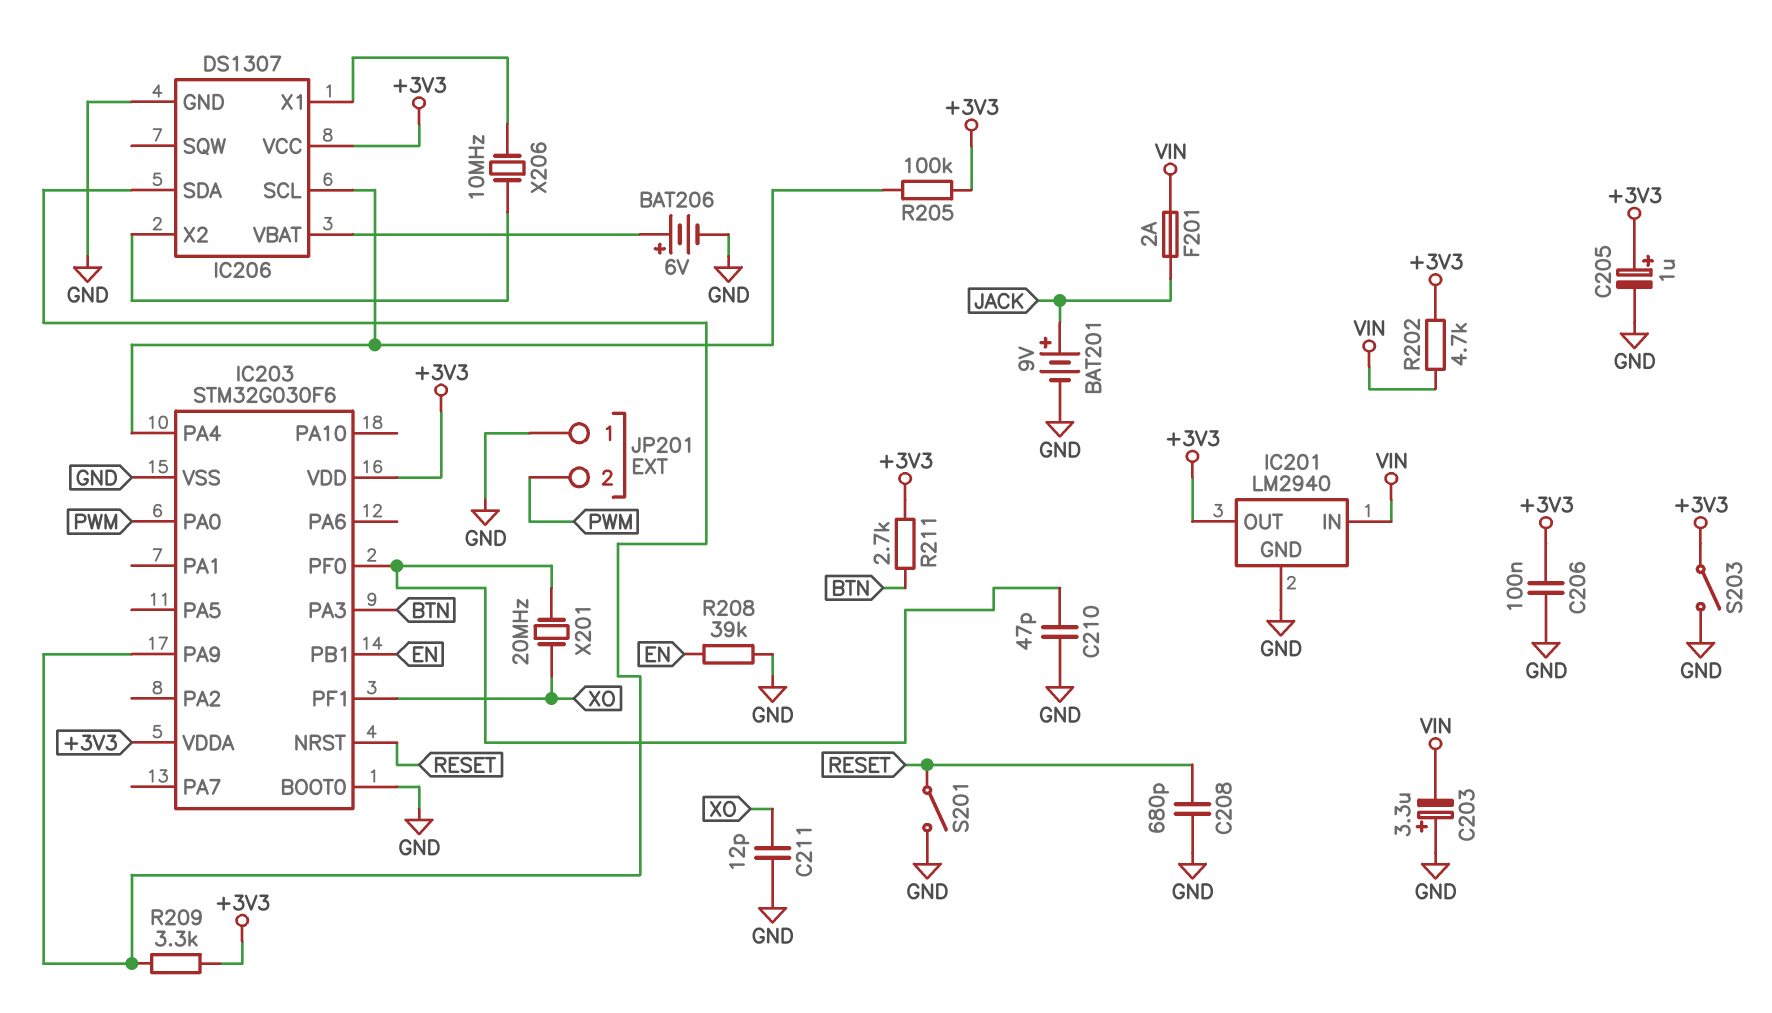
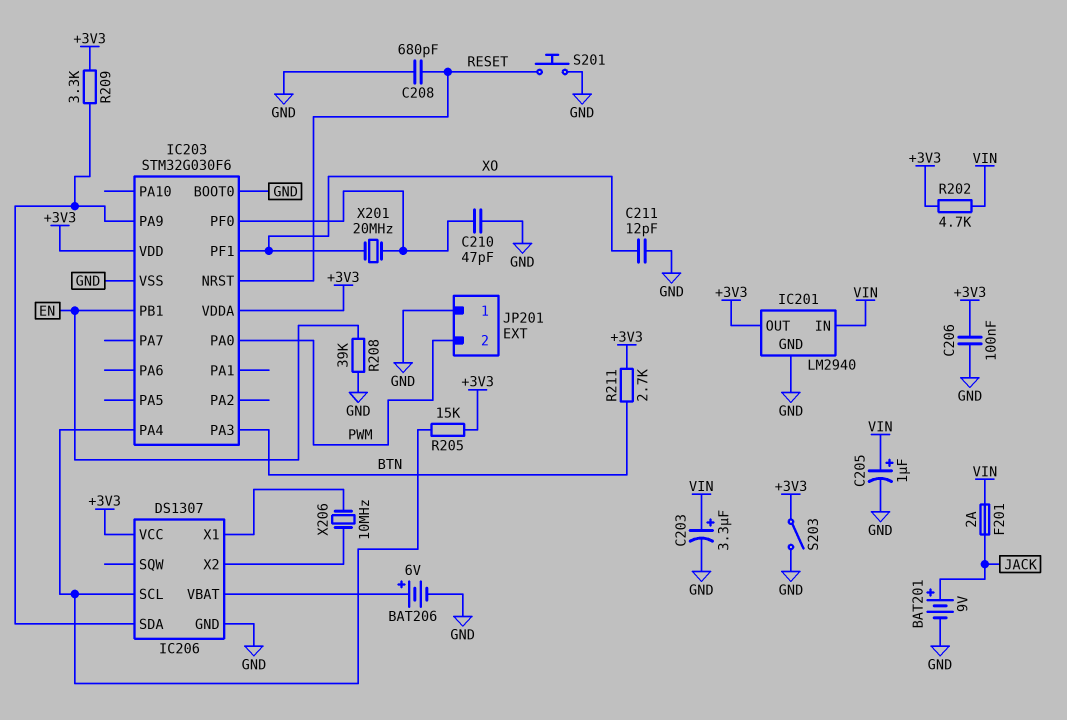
C203: 3.3uF (plus GND, minus VIN) -> 3.3uF (plus VIN, minus GND)
C205: 1uF (plus +3V3, minus GND) -> 1uF (plus VIN, minus GND)
R205: 100k (+3V3, IC203/PA4) -> 15k (+3V3, IC203/PA4)
S201: switch (GND, RESET) -> button (GND, RESET)

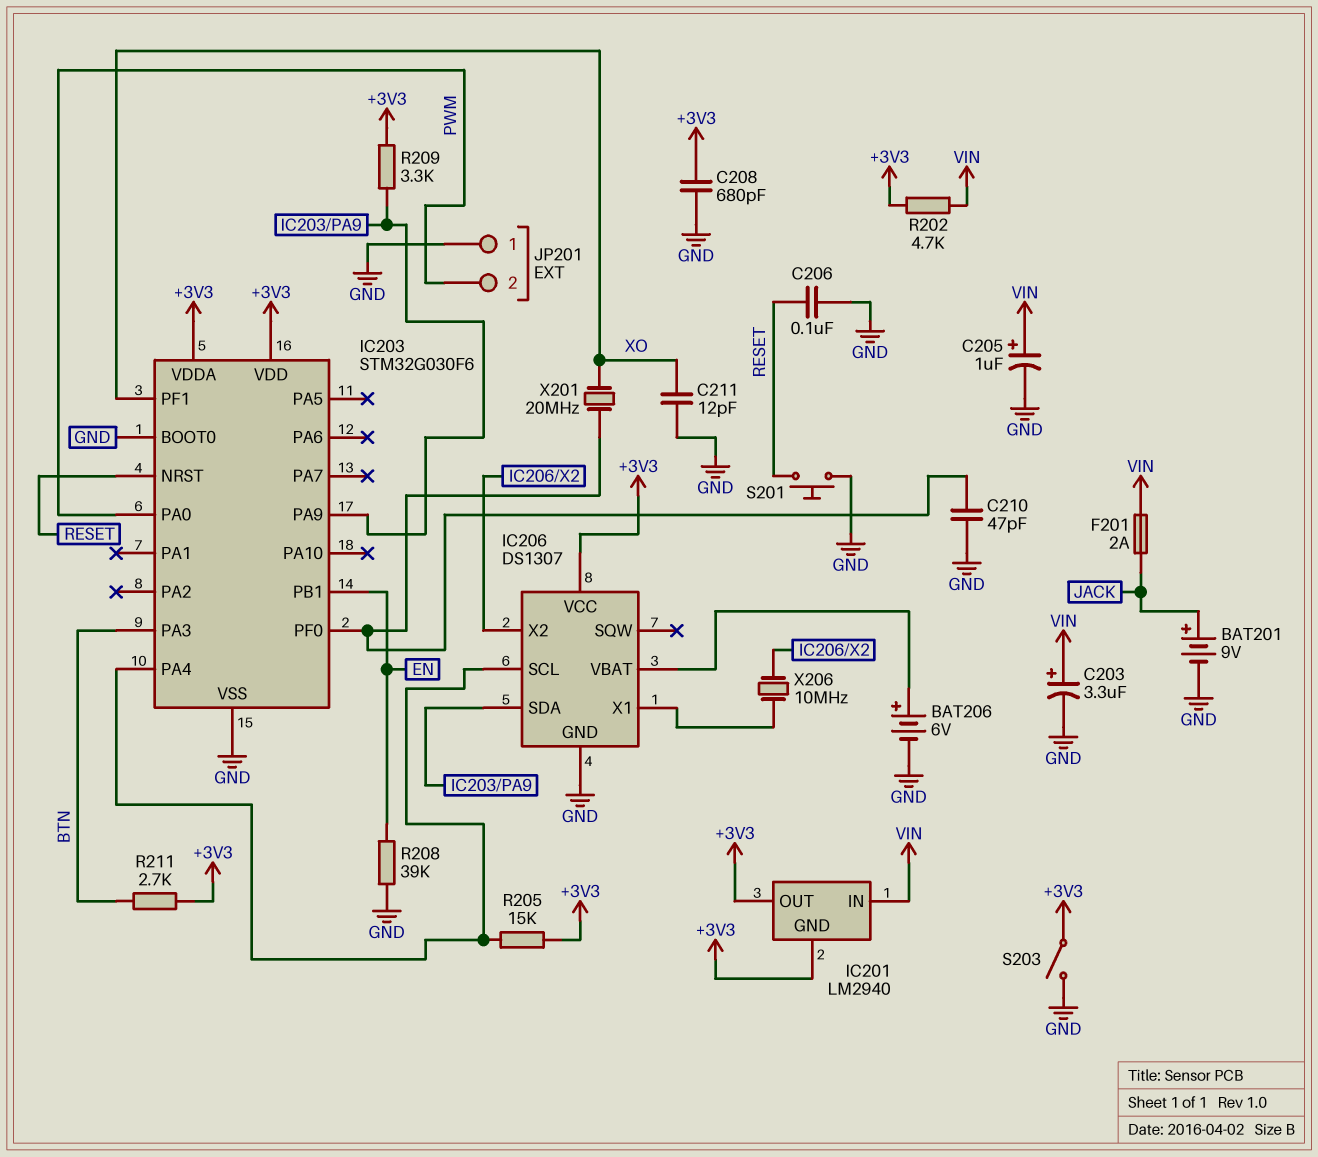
C206: 100nF (+3V3, GND) -> 100nF (GND, RESET)
C208: 680pF (GND, RESET) -> 680pF (+3V3, GND)
IC201 pin GND: GND -> +3V3

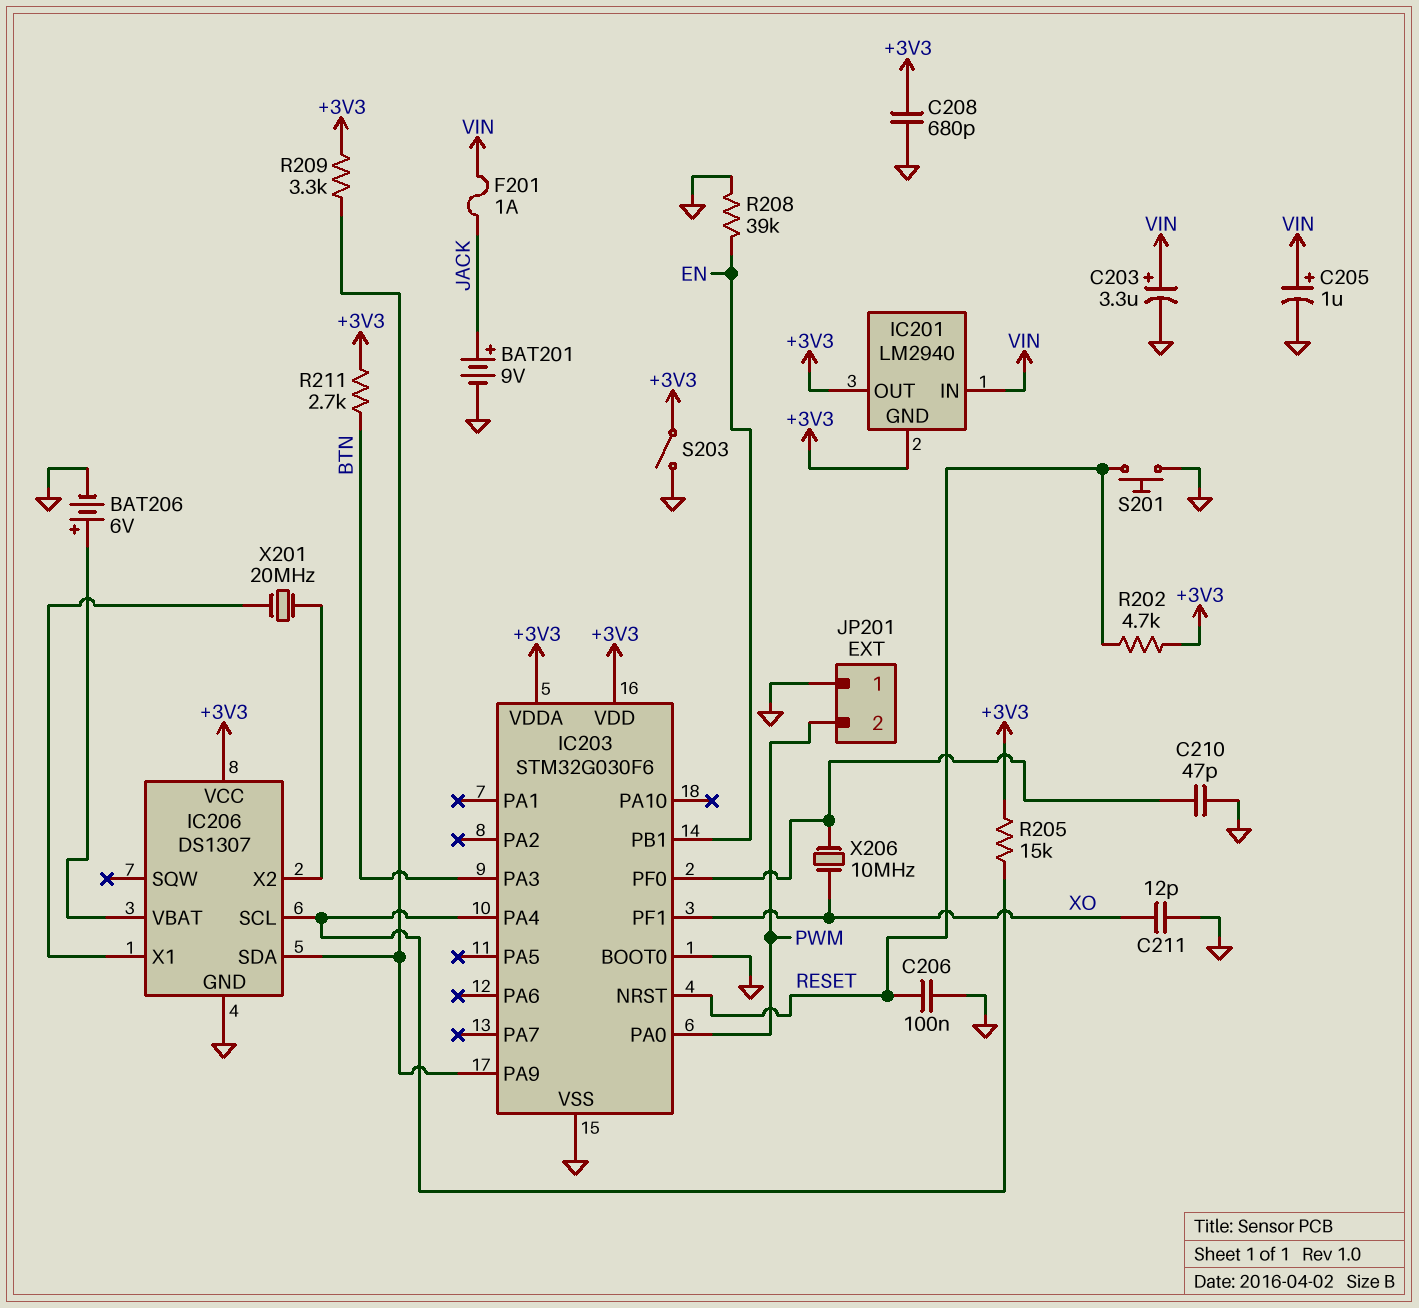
F201: 2A (JACK, VIN) -> 1A (JACK, VIN)
R202: 4.7k (+3V3, VIN) -> 4.7k (+3V3, RESET)
X201: 20MHz (IC203/PF0, XO) -> 20MHz (IC206/X1, IC206/X2)
X206: 10MHz (IC206/X1, IC206/X2) -> 10MHz (IC203/PF0, XO)

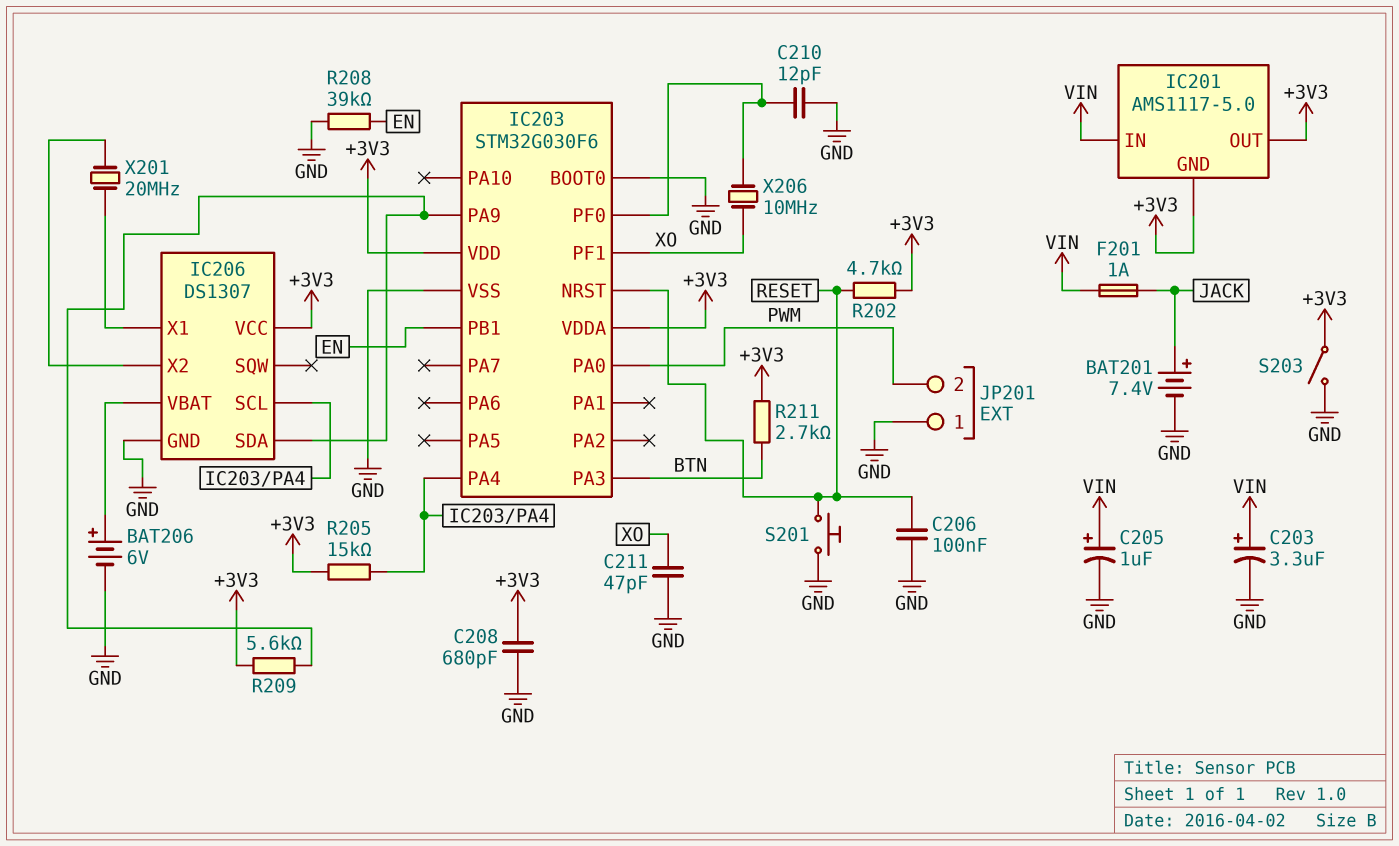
BAT201: 9V (plus JACK, minus GND) -> 7.4V (plus JACK, minus GND)
C210: 47pF (GND, IC203/PF0) -> 12pF (GND, IC203/PF0)
C211: 12pF (GND, XO) -> 47pF (GND, XO)
IC201: LM2940 -> AMS1117-5.0
R209: 3.3k (+3V3, IC203/PA9) -> 5.6k (+3V3, IC203/PA9)

